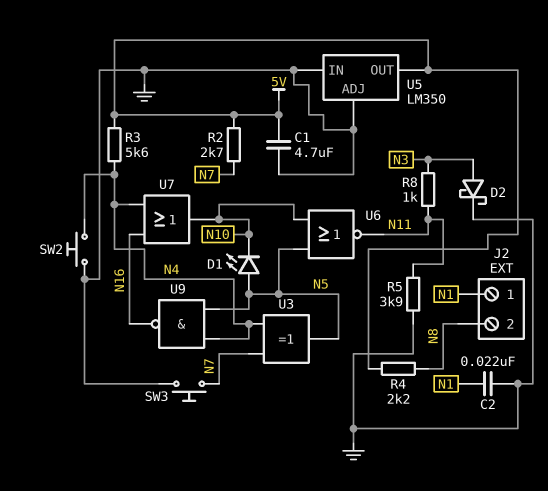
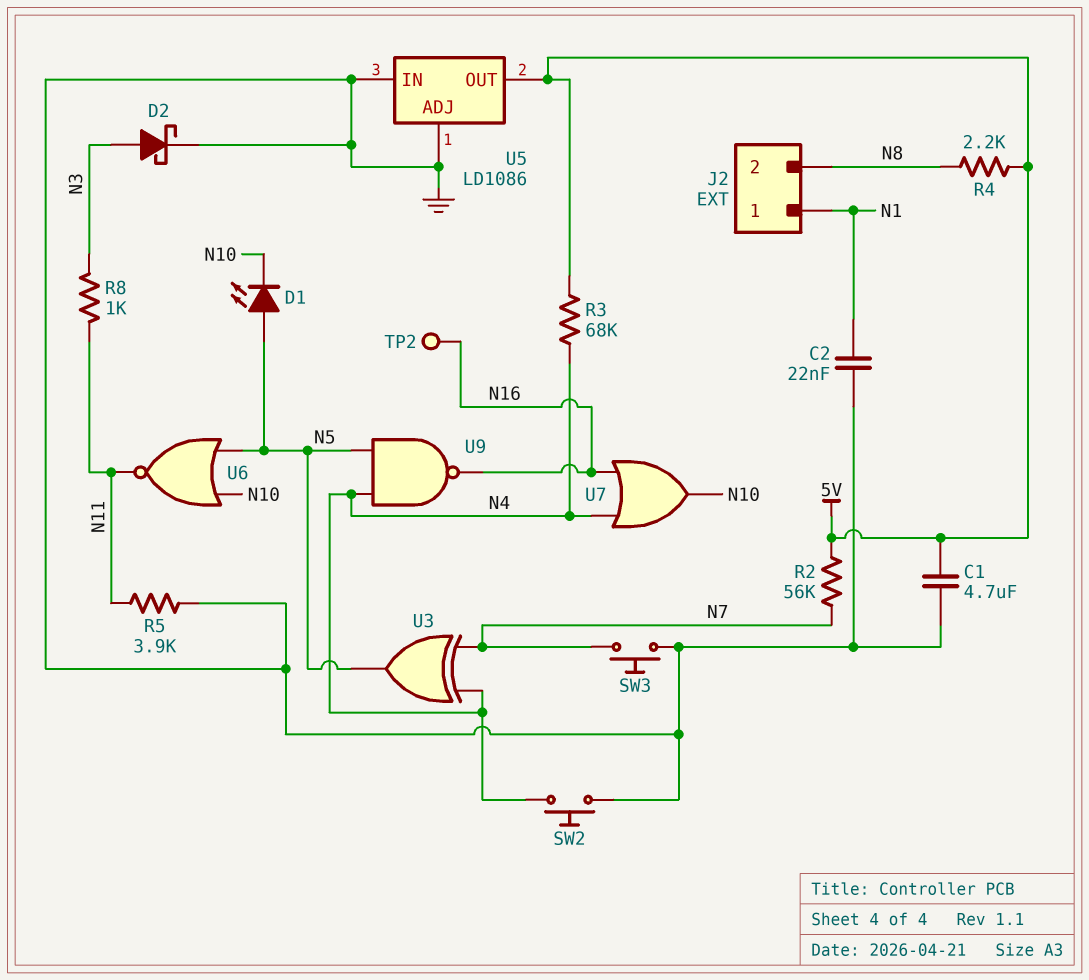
R2: 2.7k (5V, N7) -> 56k (5V, N7)
R3: 5.6k (5V, N4) -> 68k (5V, N4)
TP2: none -> test point (N16)
U5: LM350 -> LD1086

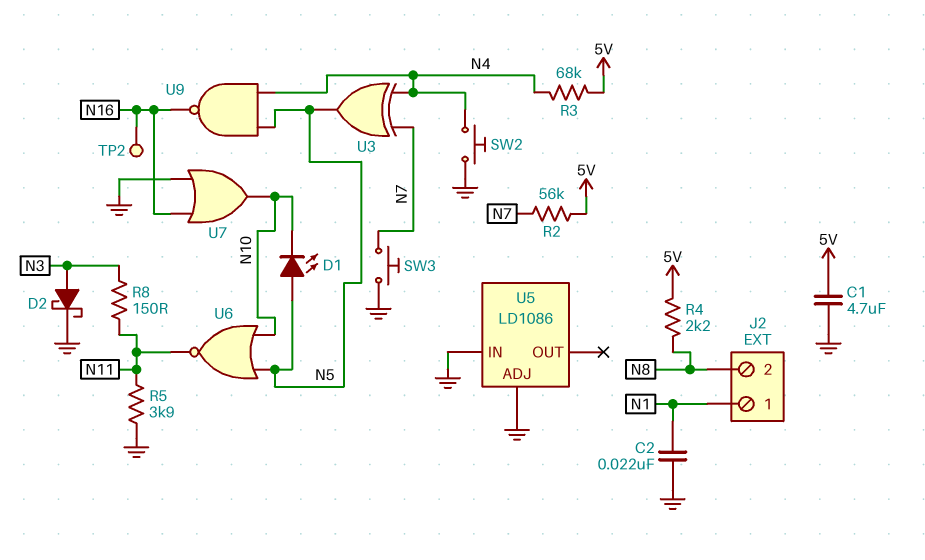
R8: 1k (N3, N11) -> 150 (N3, N11)
U5 pin OUT: 5V -> none
U7: OR (in N4, in N16, out N10) -> OR (in GND, in N16, out N10)

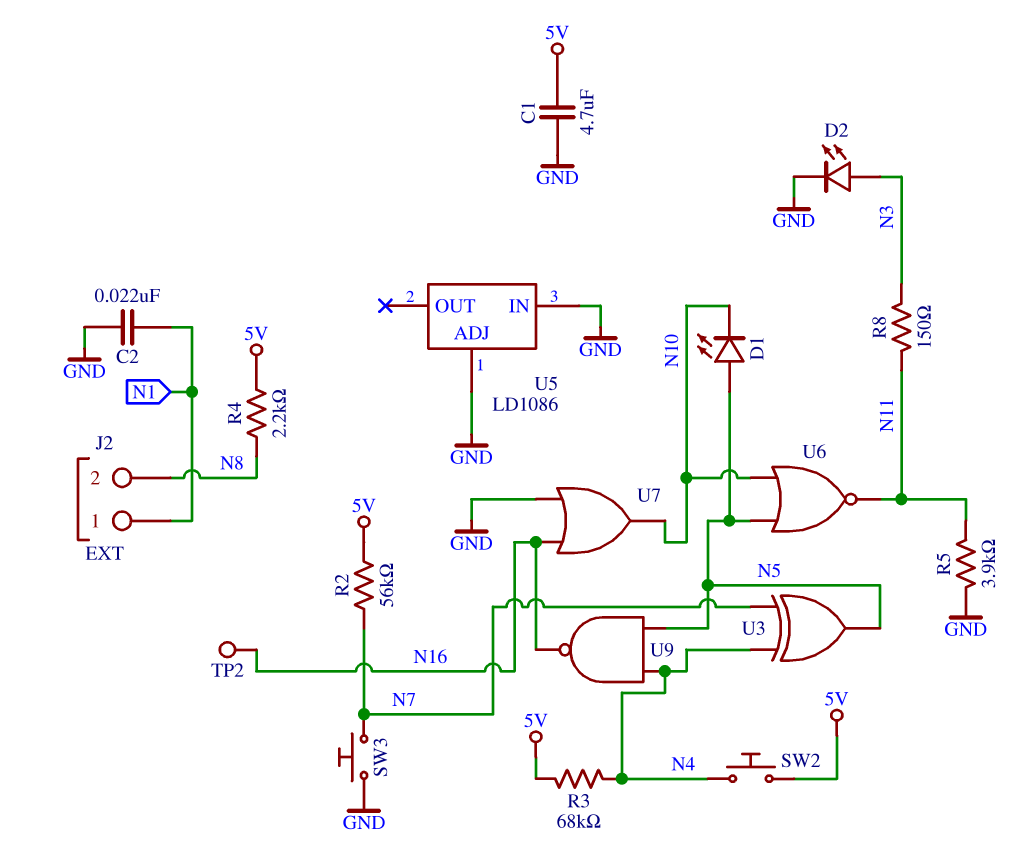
D2: schottky (A N3, K GND) -> LED (A N3, K GND)
SW2: button (GND, N4) -> button (5V, N4)

